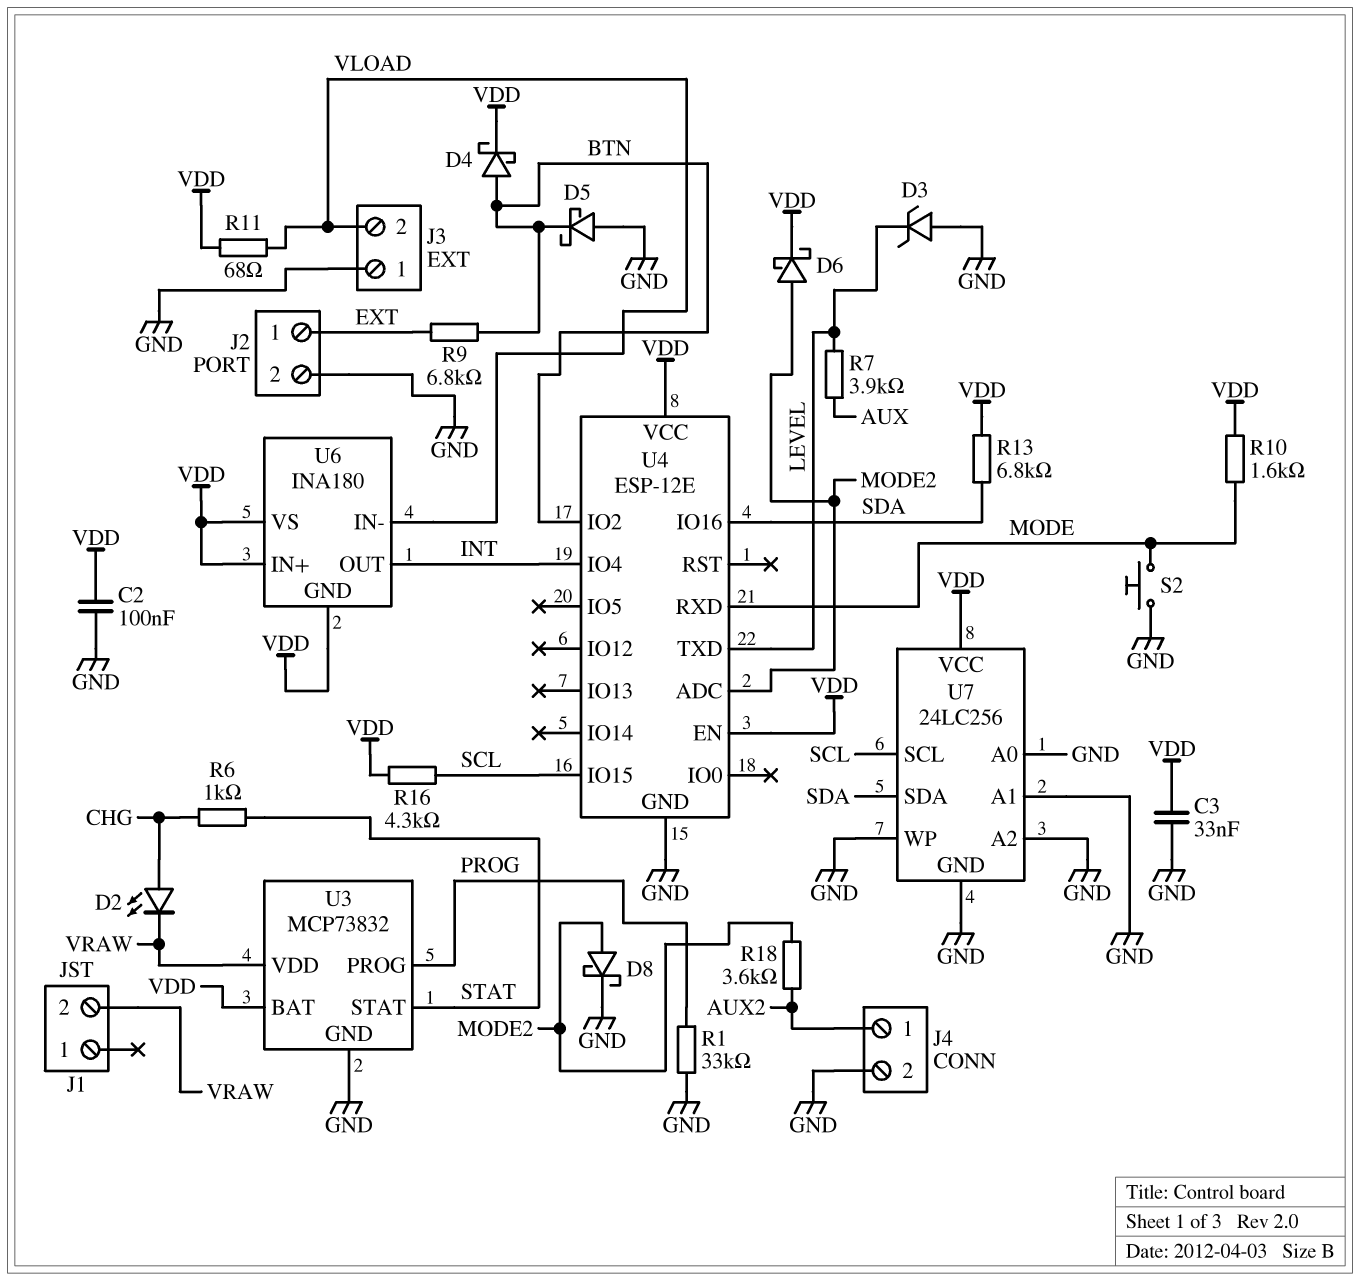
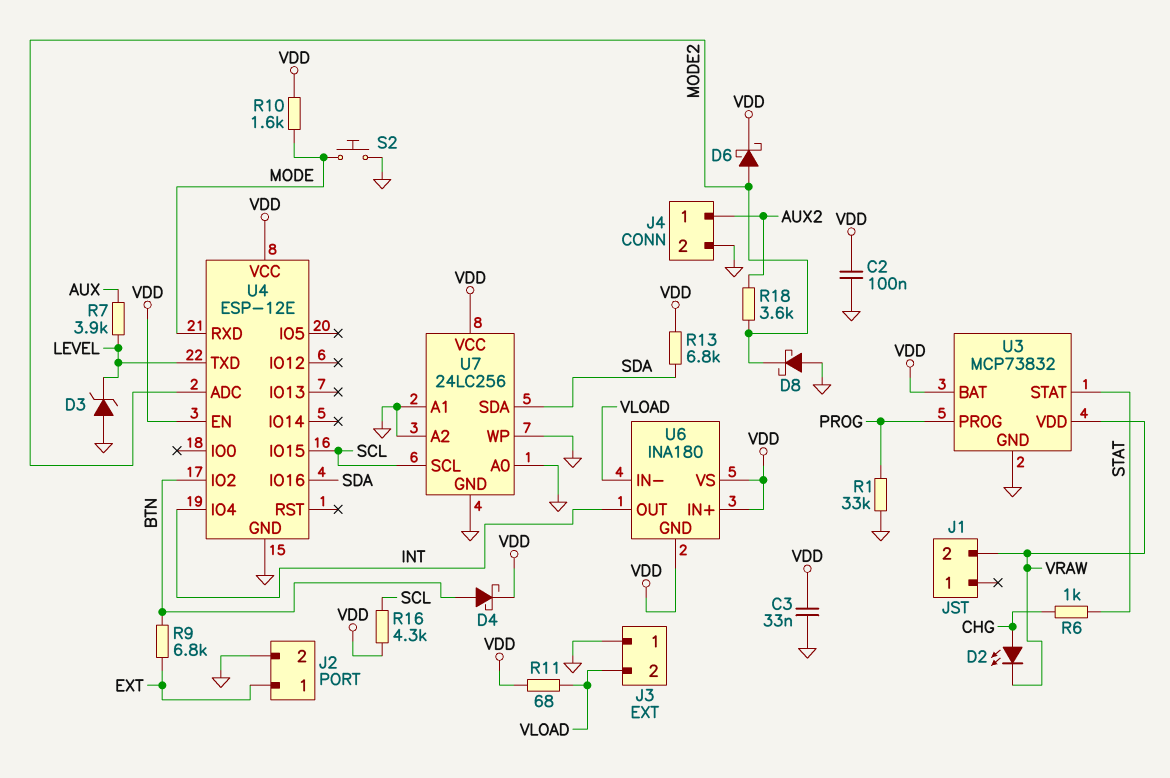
D5: schottky (A GND, K BTN) -> none
D8: schottky (A MODE2, K GND) -> schottky (A GND, K MODE2)

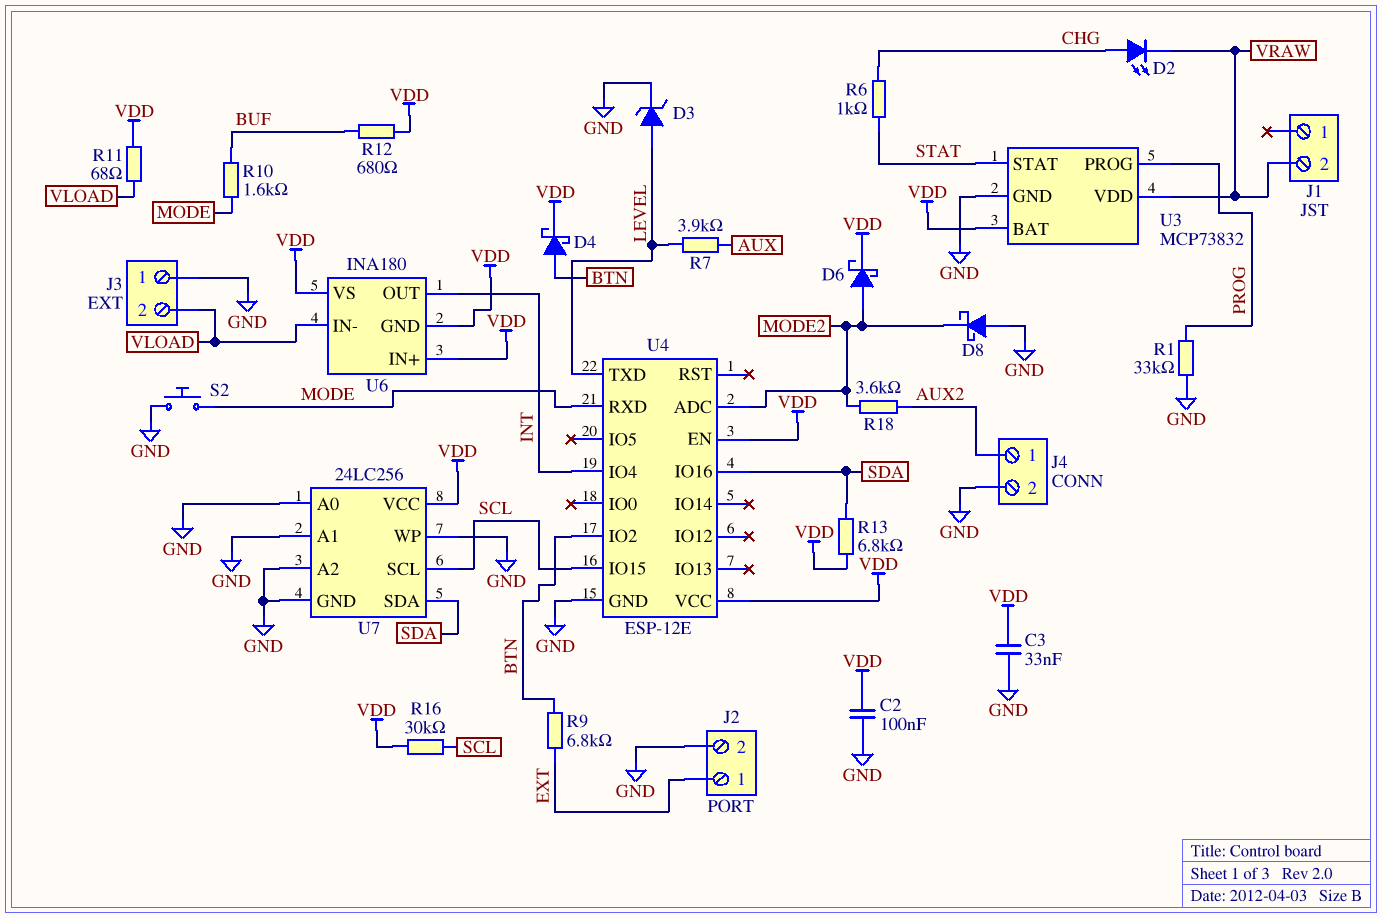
D3: zener (A GND, K LEVEL) -> zener (A LEVEL, K GND)
R10: 1.6k (MODE, VDD) -> 1.6k (BUF, MODE)
R12: none -> 680 (BUF, VDD)
R16: 4.3k (SCL, VDD) -> 30k (SCL, VDD)

